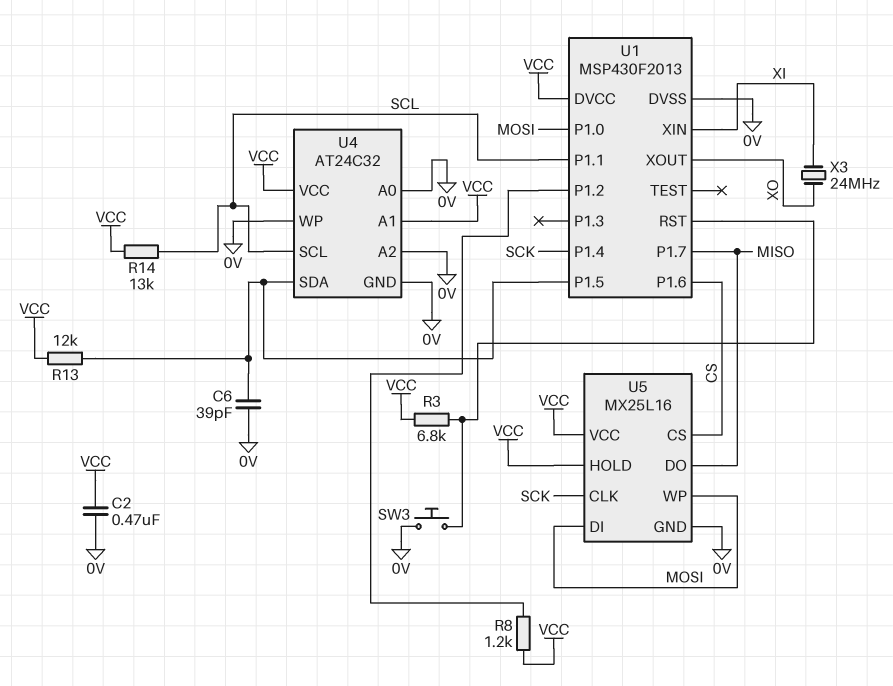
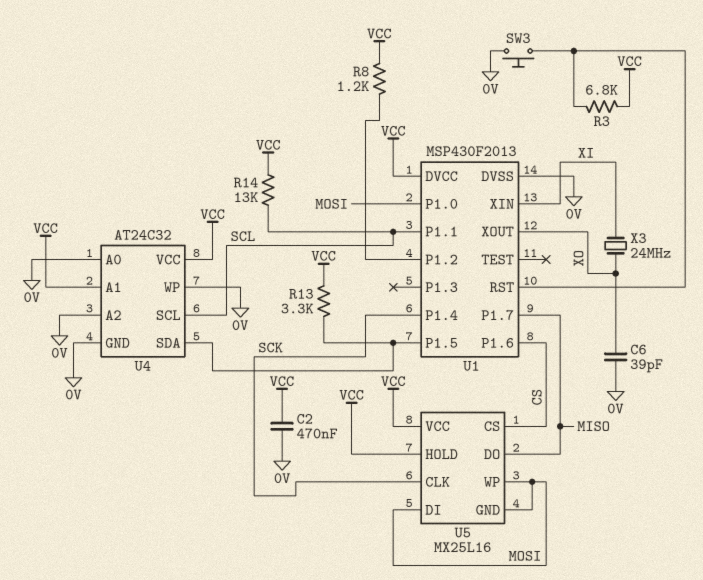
C6: 39pF (0V, U1/P1.5) -> 39pF (0V, XO)
R13: 12k (U1/P1.5, VCC) -> 3.3k (U1/P1.5, VCC)
U5 pin GND: 0V -> MOSI

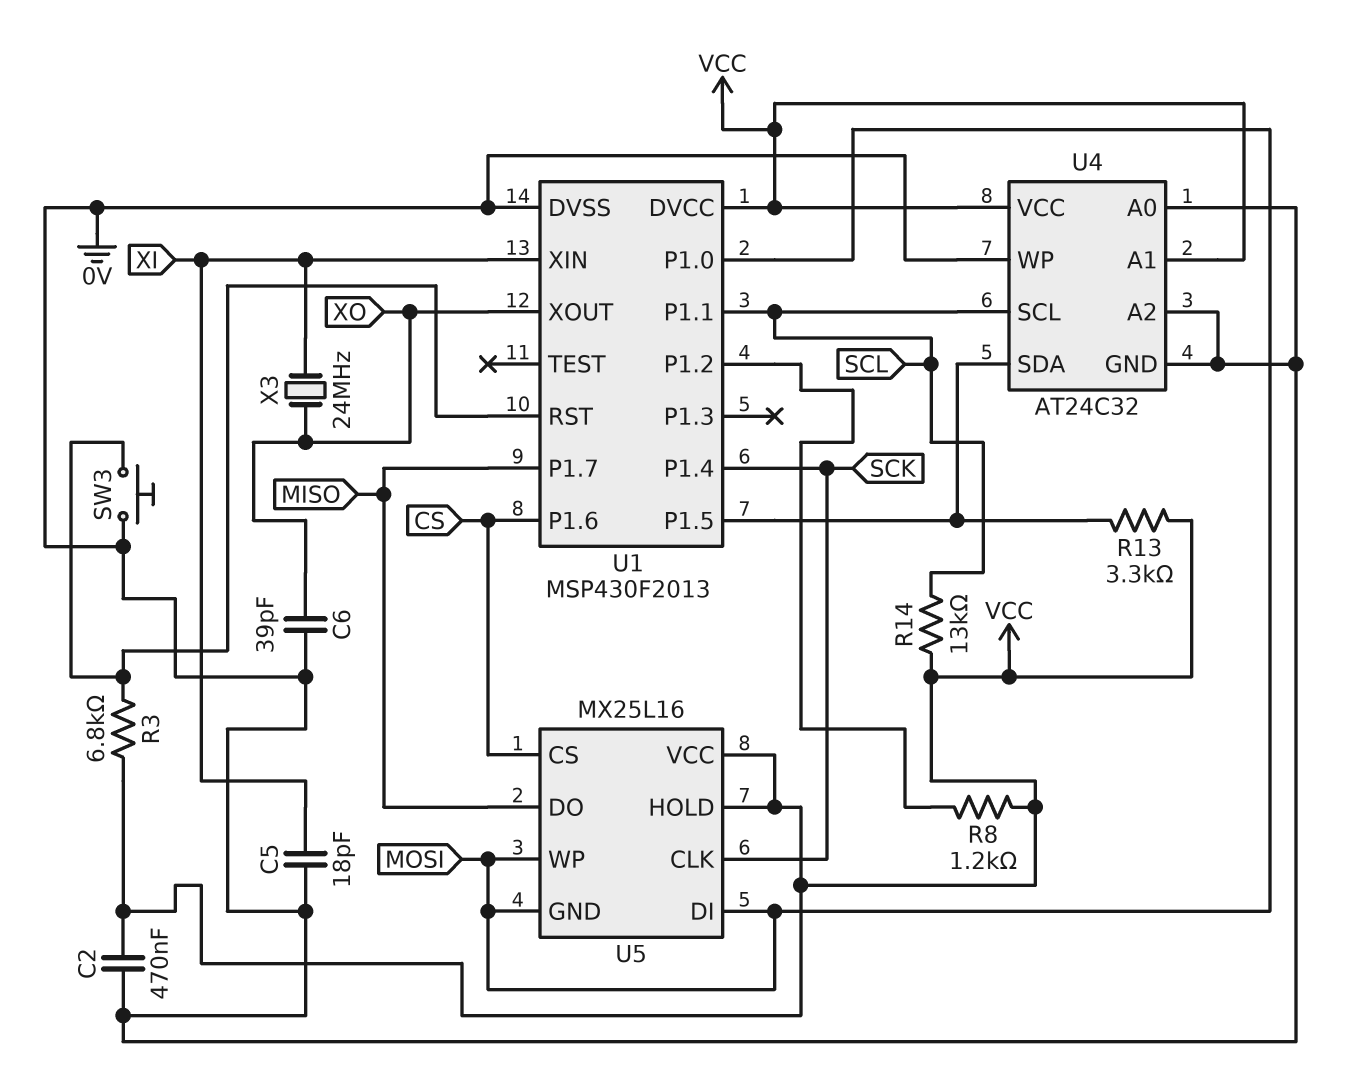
C5: none -> 18pF (0V, XI)

